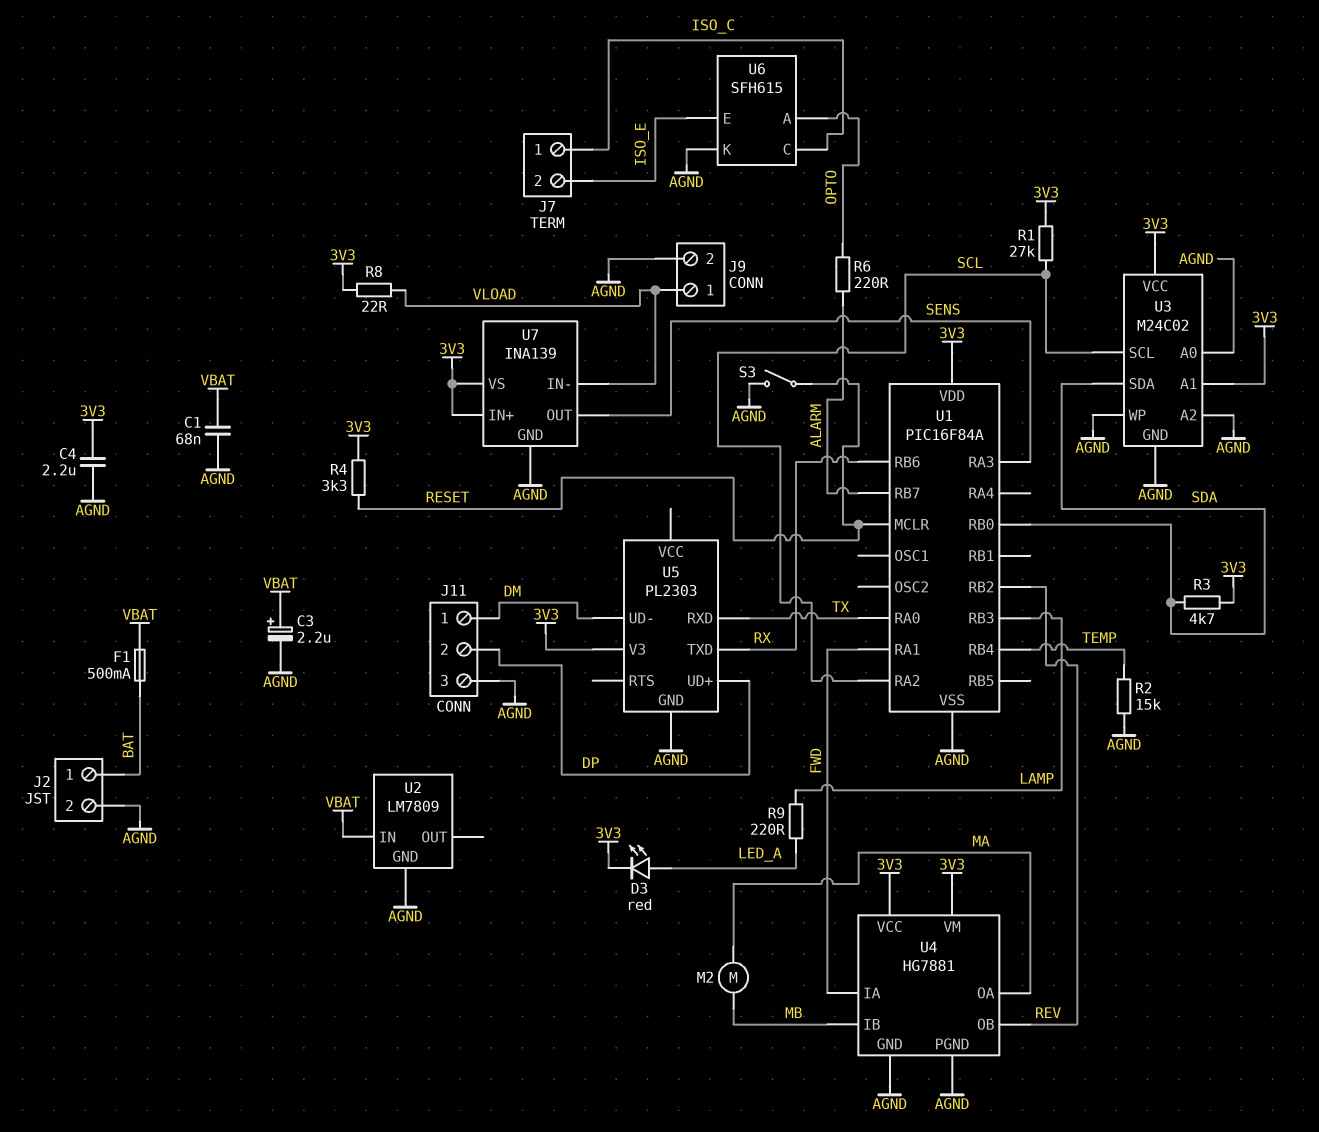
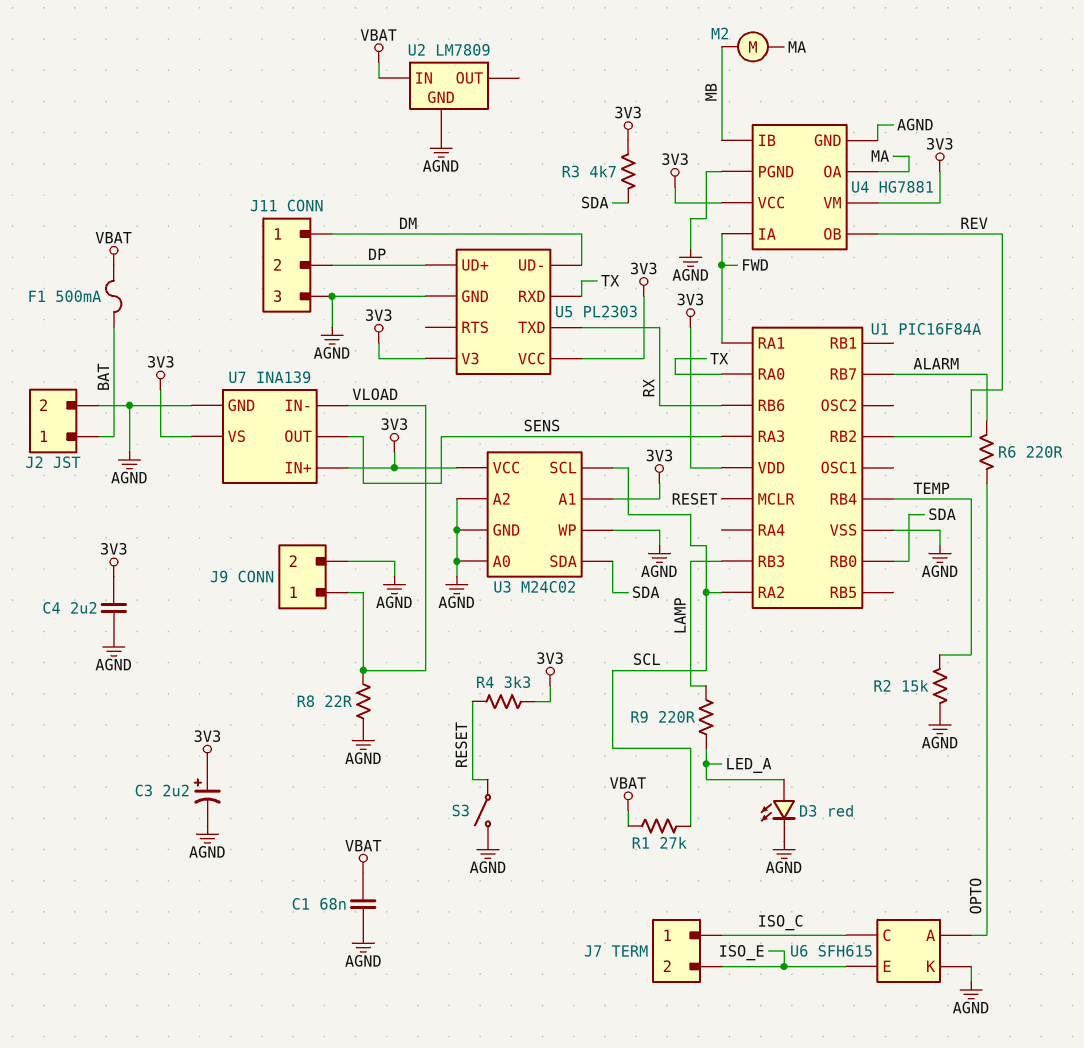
C3: 2.2uF (plus VBAT, minus AGND) -> 2.2uF (plus 3V3, minus AGND)
D3: LED red (A LED_A, K 3V3) -> LED red (A LED_A, K AGND)
R1: 27k (3V3, SCL) -> 27k (SCL, VBAT)
R8: 22 (3V3, VLOAD) -> 22 (AGND, VLOAD)
U5 pin VCC: none -> 3V3

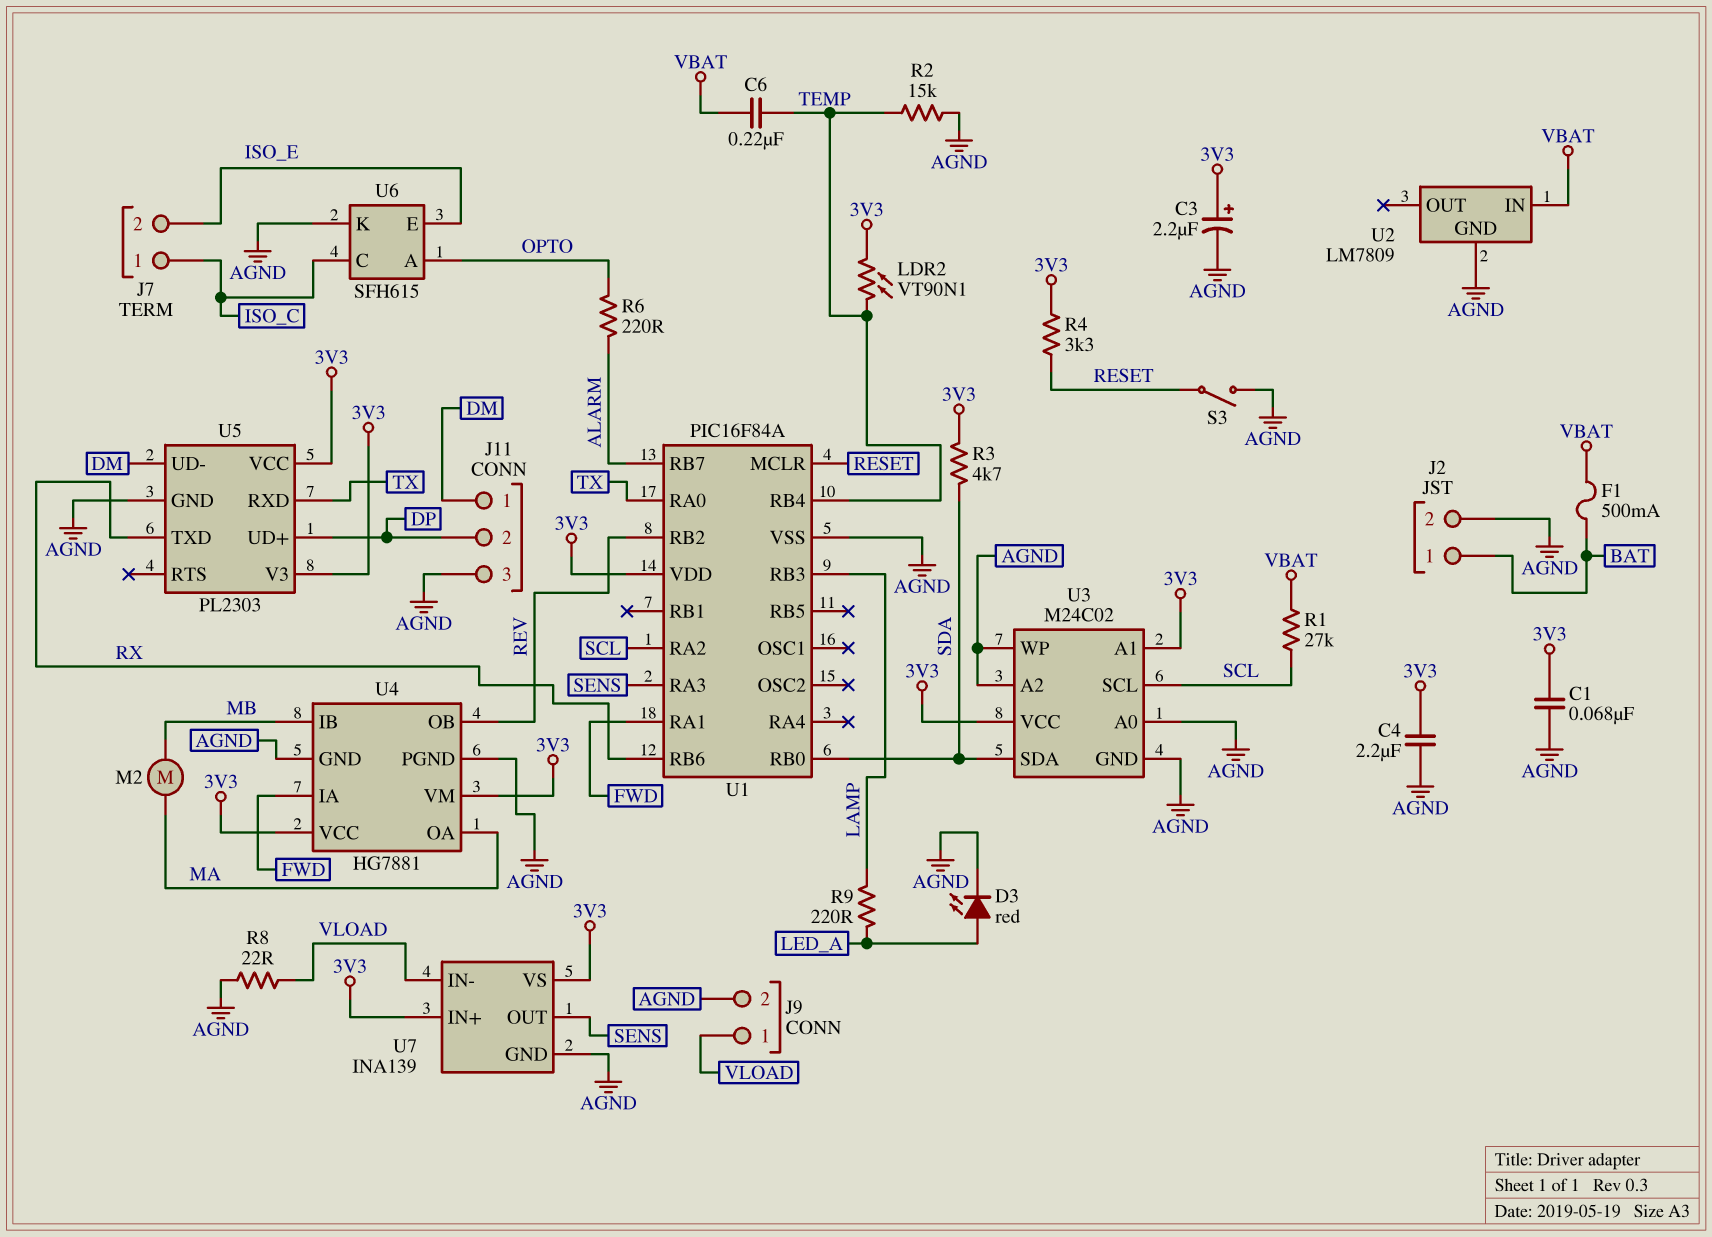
C1: 68nF (AGND, VBAT) -> 68nF (3V3, AGND)
C6: none -> 220nF (TEMP, VBAT)
LDR2: none -> VT90N1 (3V3, TEMP)

